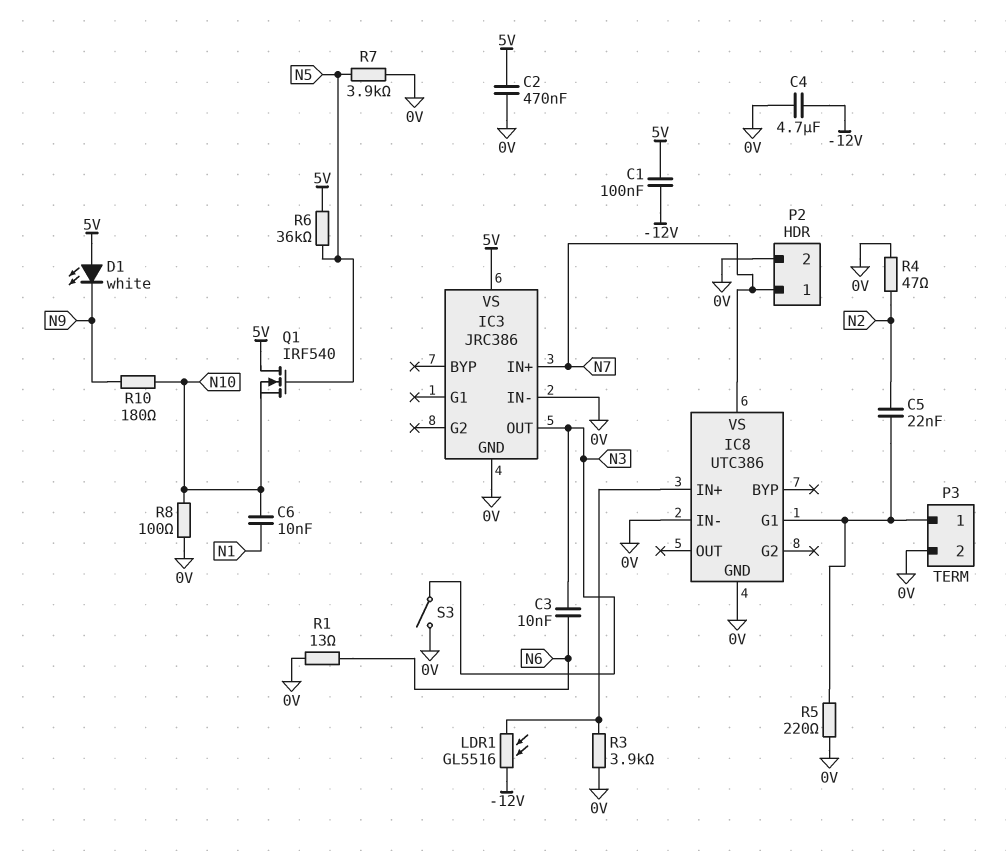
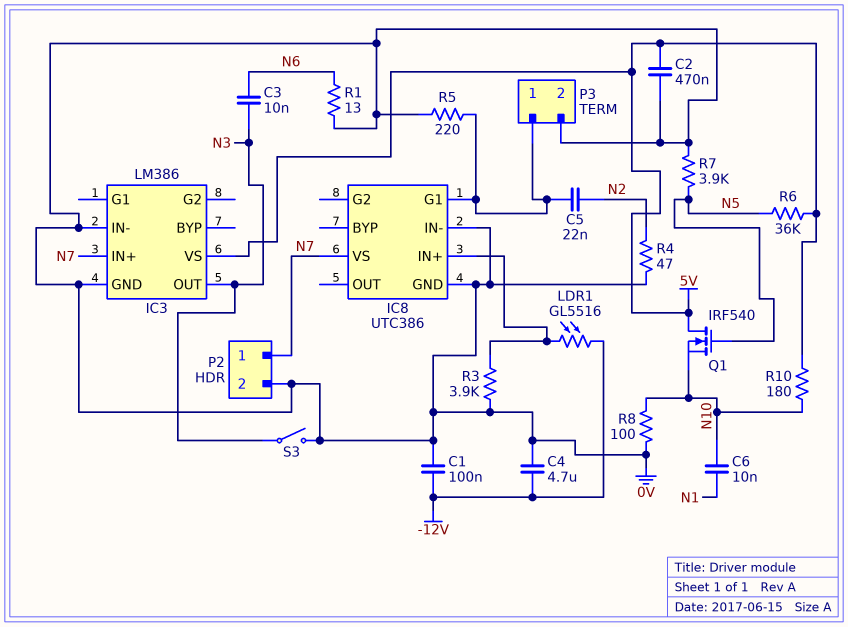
C1: 100nF (-12V, 5V) -> 100nF (-12V, 0V)
D1: LED white (A 5V, K N9) -> none
IC3: JRC386 -> LM386
R10: 180 (N9, N10) -> 180 (5V, N10)

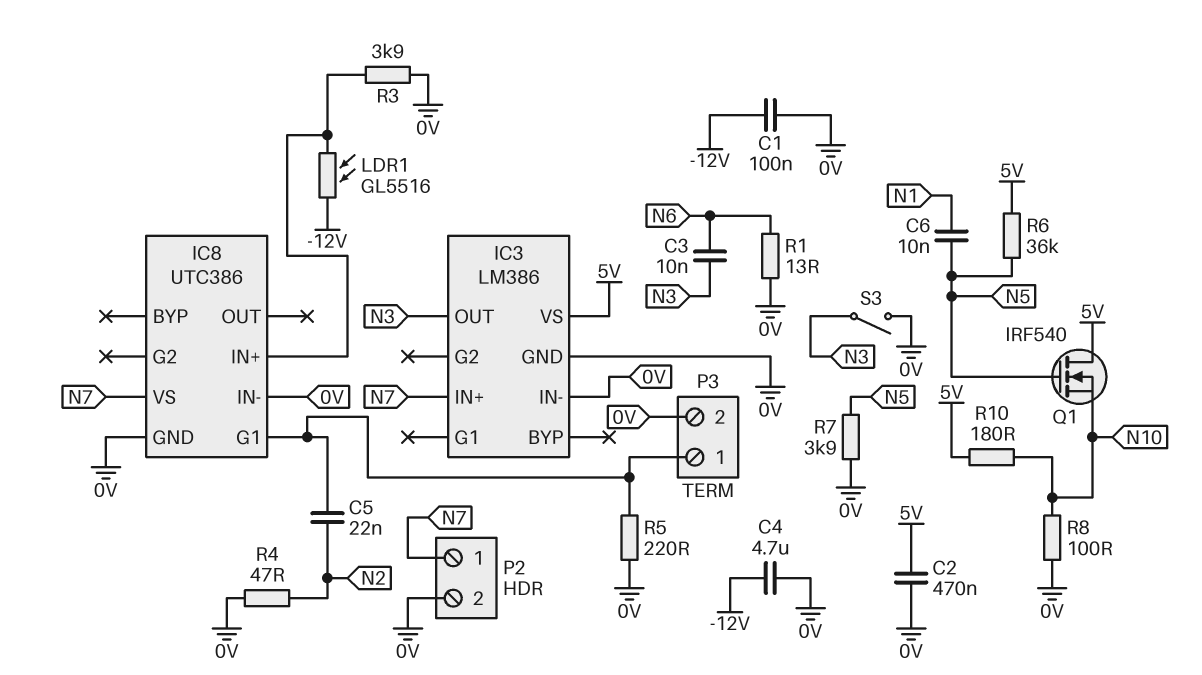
C6: 10nF (N1, N10) -> 10nF (N1, N5)

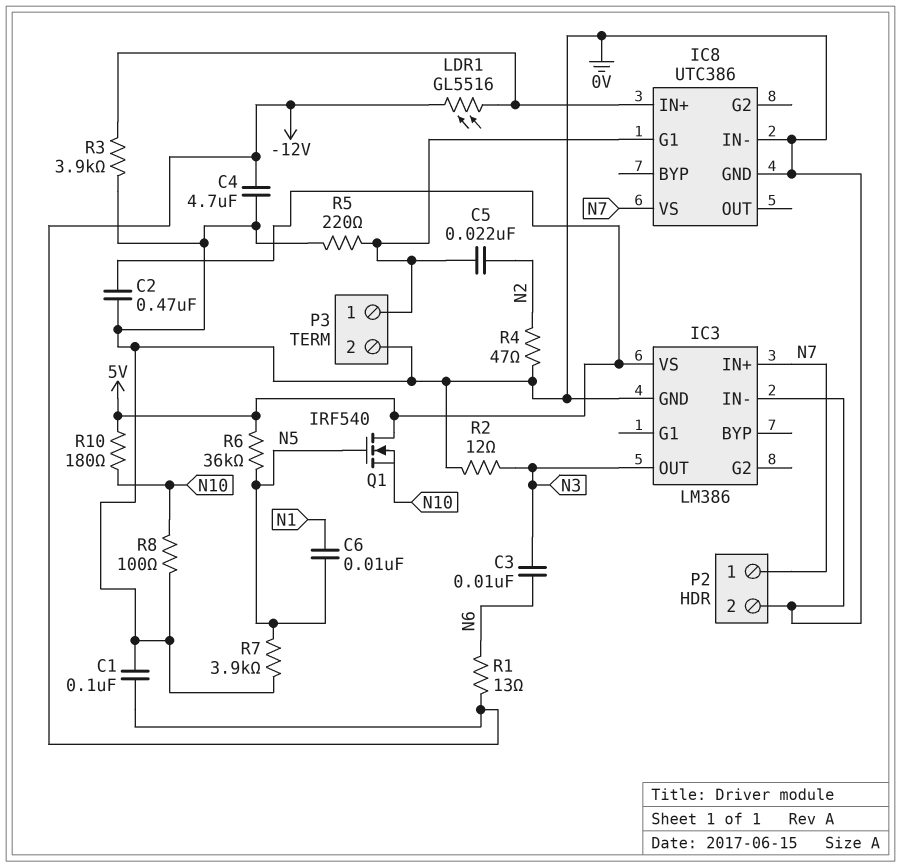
R1: 13 (0V, N6) -> 13 (-12V, N6)
R2: none -> 12 (0V, N3)
S3: switch (0V, N3) -> none

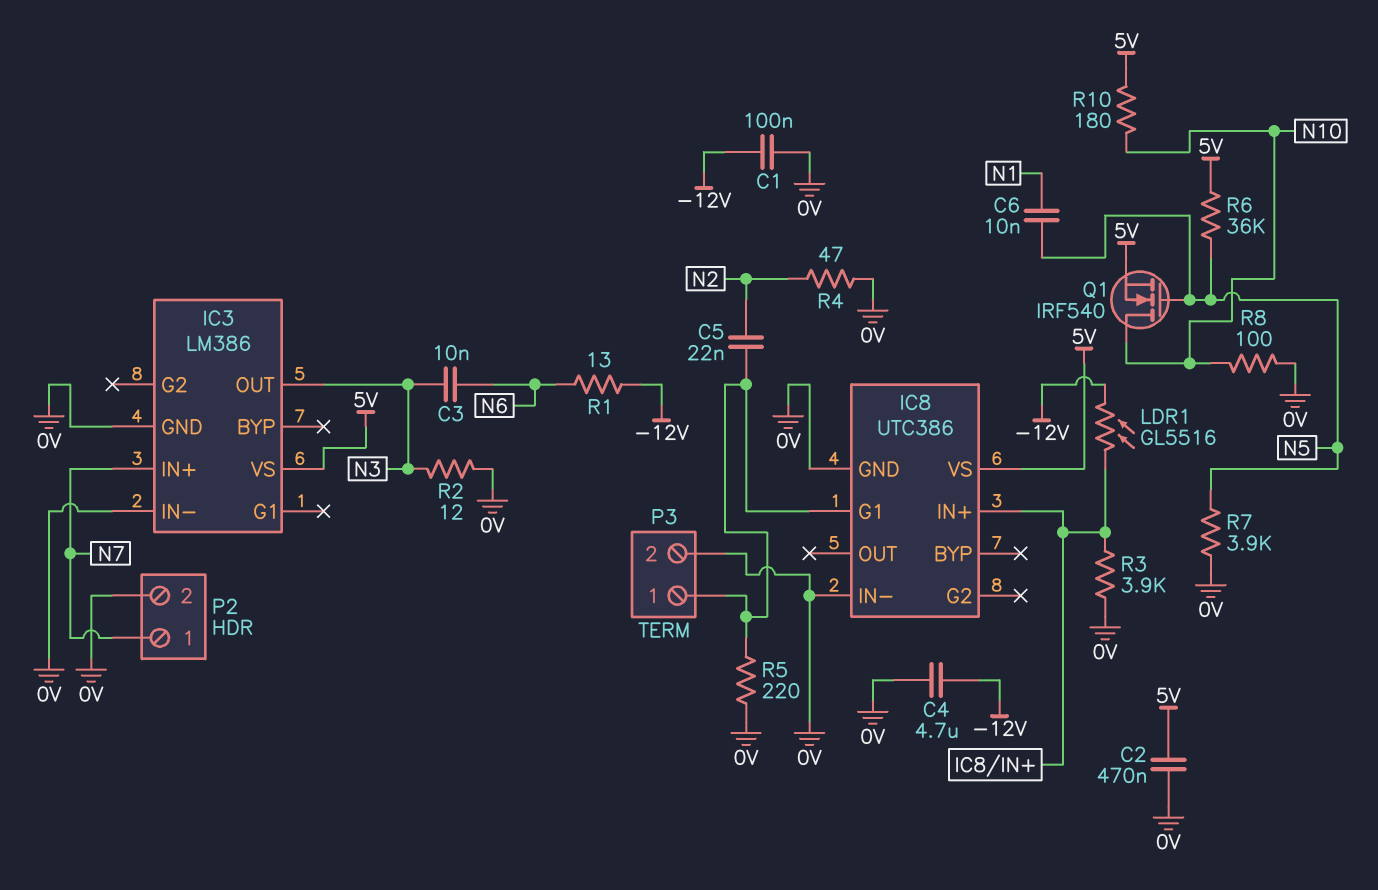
IC8 pin VS: N7 -> 5V
Q1: NMOS IRF540 (G N5, D 5V, S N10) -> NMOS IRF540 (G N5, D N10, S 5V)

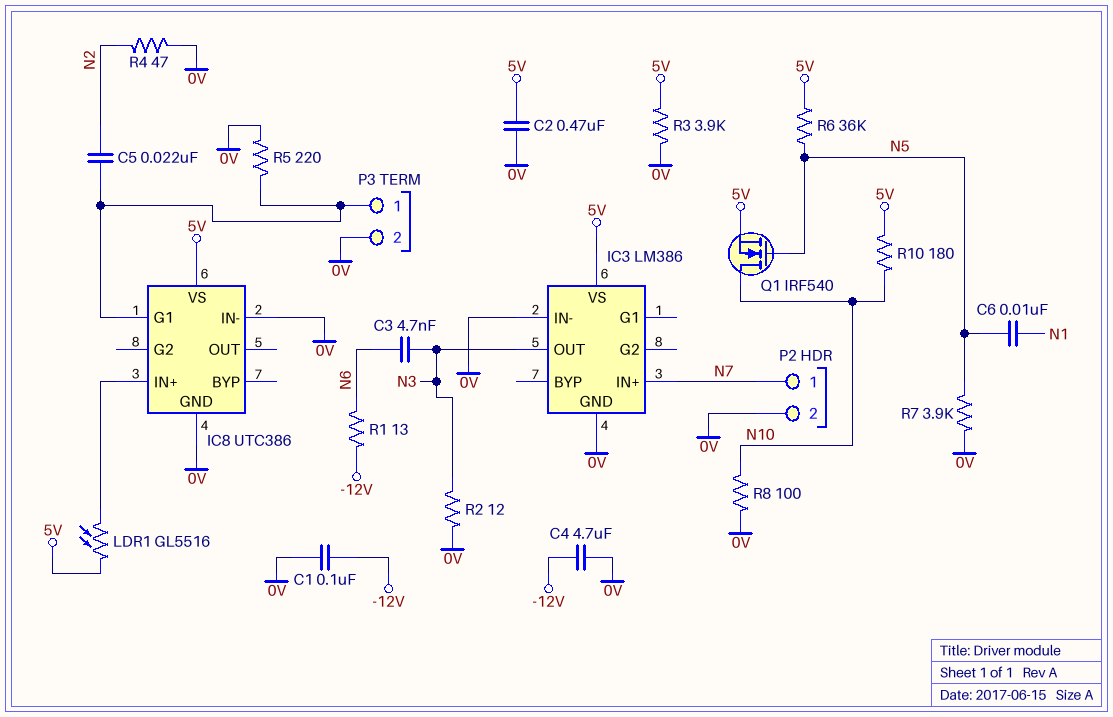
C3: 10nF (N3, N6) -> 4.7nF (N3, N6)
LDR1: GL5516 (-12V, IC8/IN+) -> GL5516 (5V, IC8/IN+)
R3: 3.9k (0V, IC8/IN+) -> 3.9k (0V, 5V)

